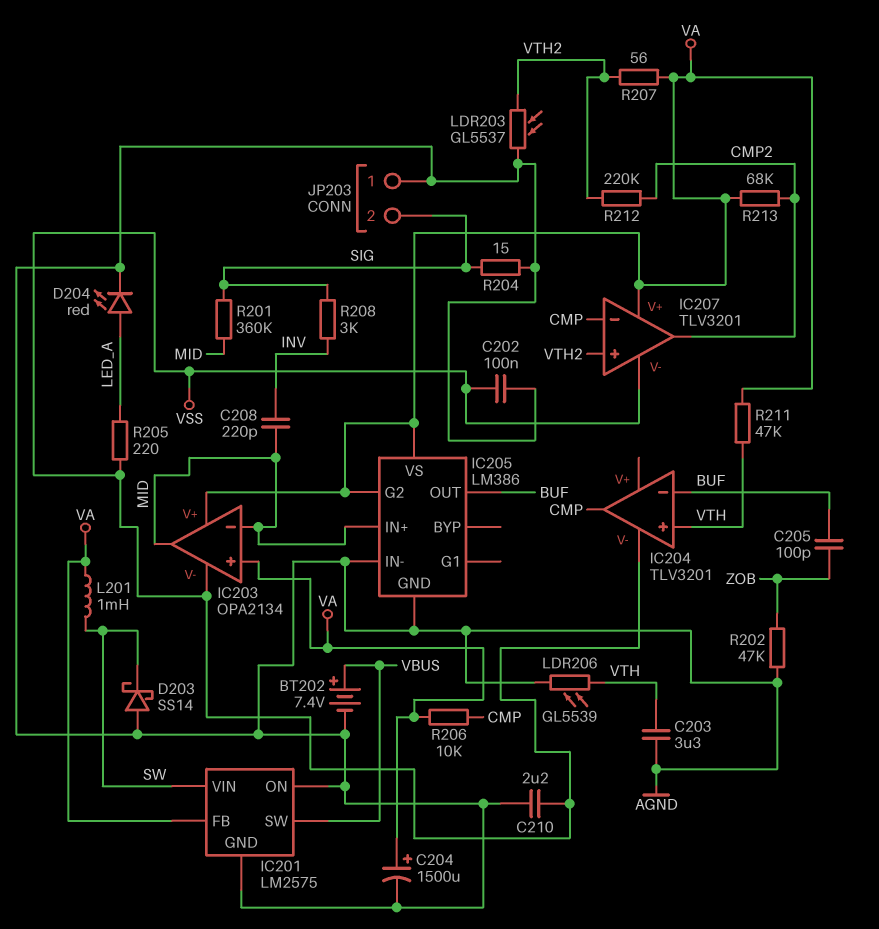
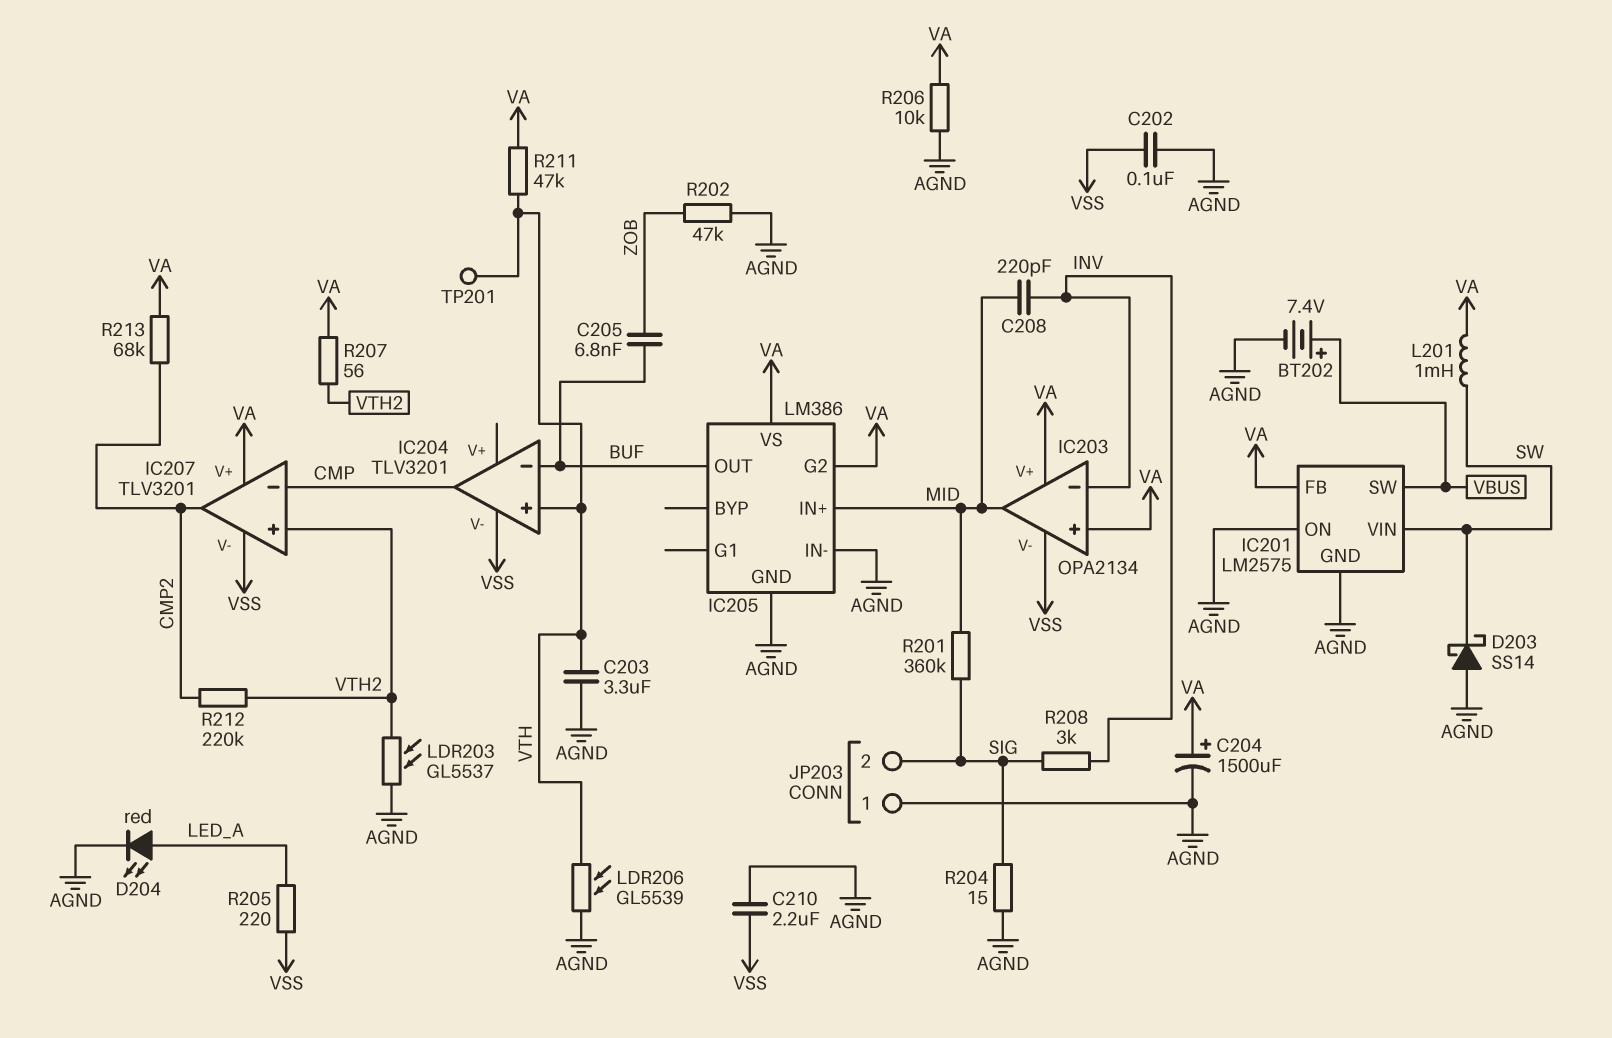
C205: 100pF (BUF, ZOB) -> 6.8nF (BUF, ZOB)
IC203 pin in-: MID -> INV
R206: 10k (CMP, VA) -> 10k (AGND, VA)
TP201: none -> test point (VTH)

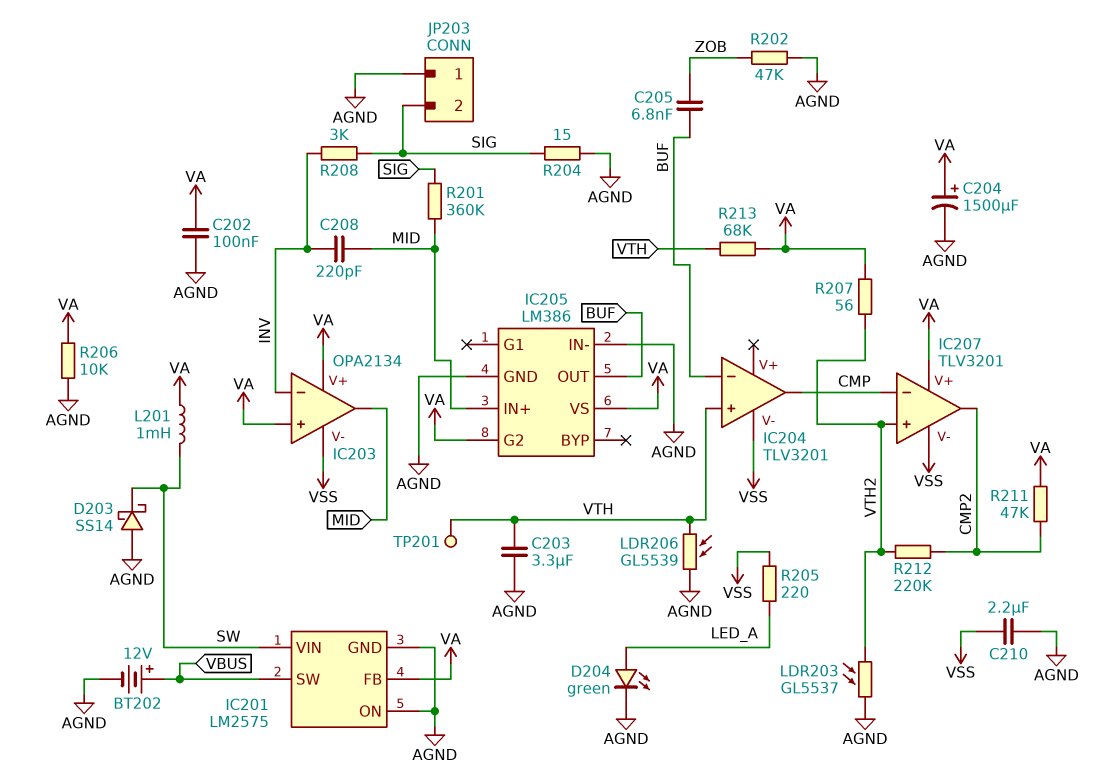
BT202: 7.4V (plus VBUS, minus AGND) -> 12V (plus VBUS, minus AGND)
C202: 100nF (AGND, VSS) -> 100nF (AGND, VA)
D204: LED red (A LED_A, K AGND) -> LED green (A LED_A, K AGND)
R211: 47k (VA, VTH) -> 47k (CMP2, VA)
R213: 68k (CMP2, VA) -> 68k (VA, VTH)

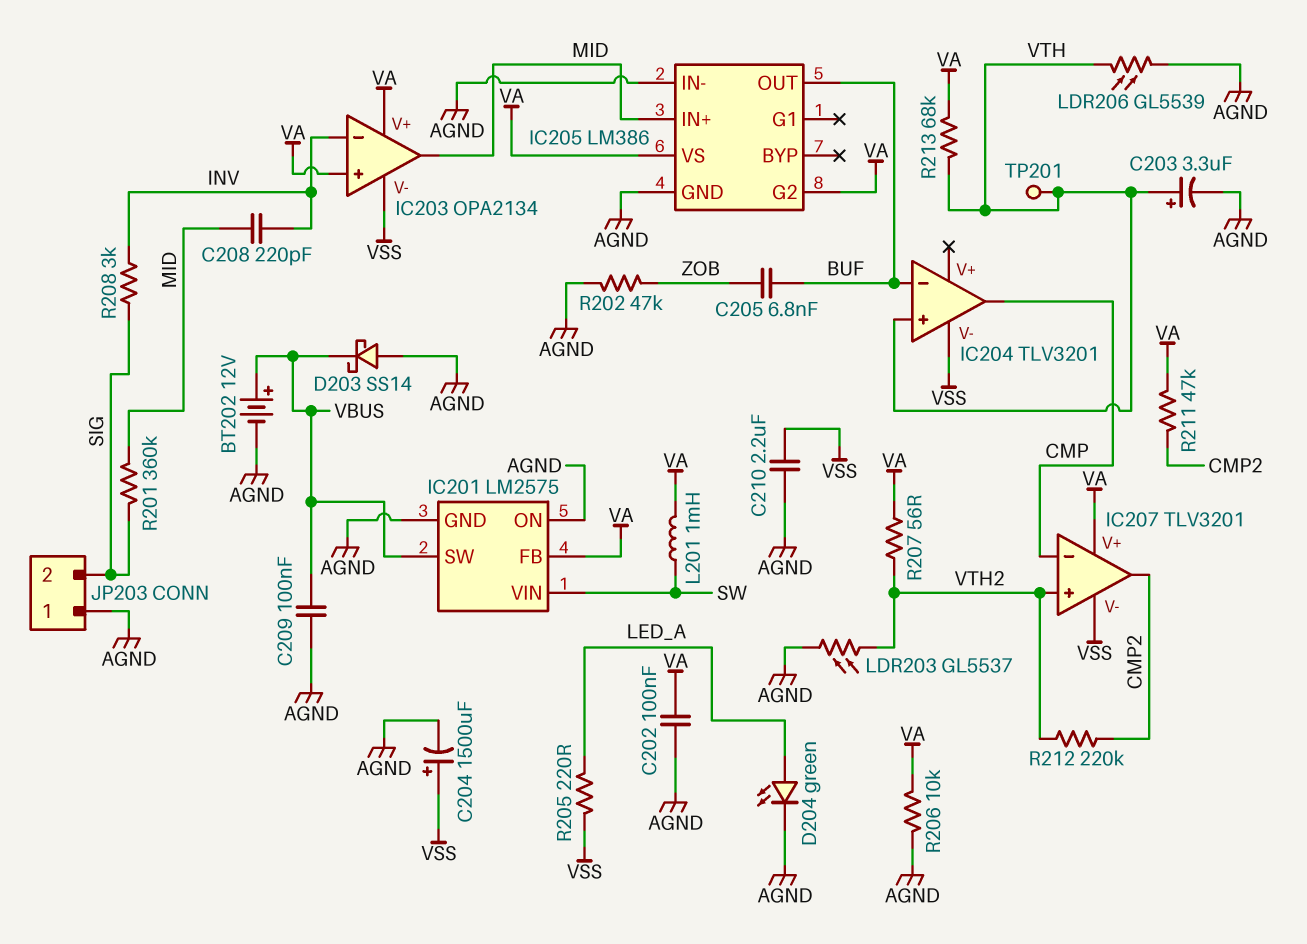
C203: 3.3uF (AGND, VTH) -> 3.3uF (plus VTH, minus AGND)
C204: 1500uF (plus VA, minus AGND) -> 1500uF (plus VSS, minus AGND)
C209: none -> 100nF (AGND, VBUS)
D203: schottky SS14 (A AGND, K SW) -> schottky SS14 (A AGND, K VBUS)
R204: 15 (AGND, SIG) -> none

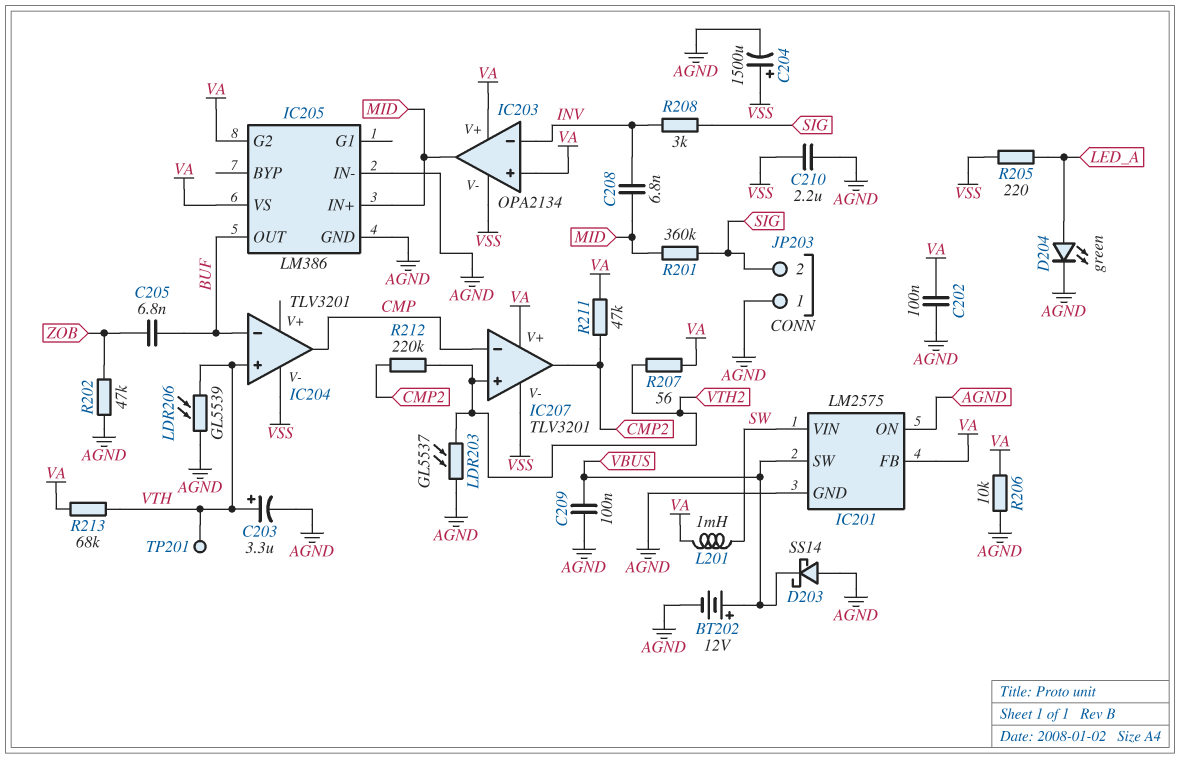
C208: 220pF (INV, MID) -> 6.8nF (INV, MID)

